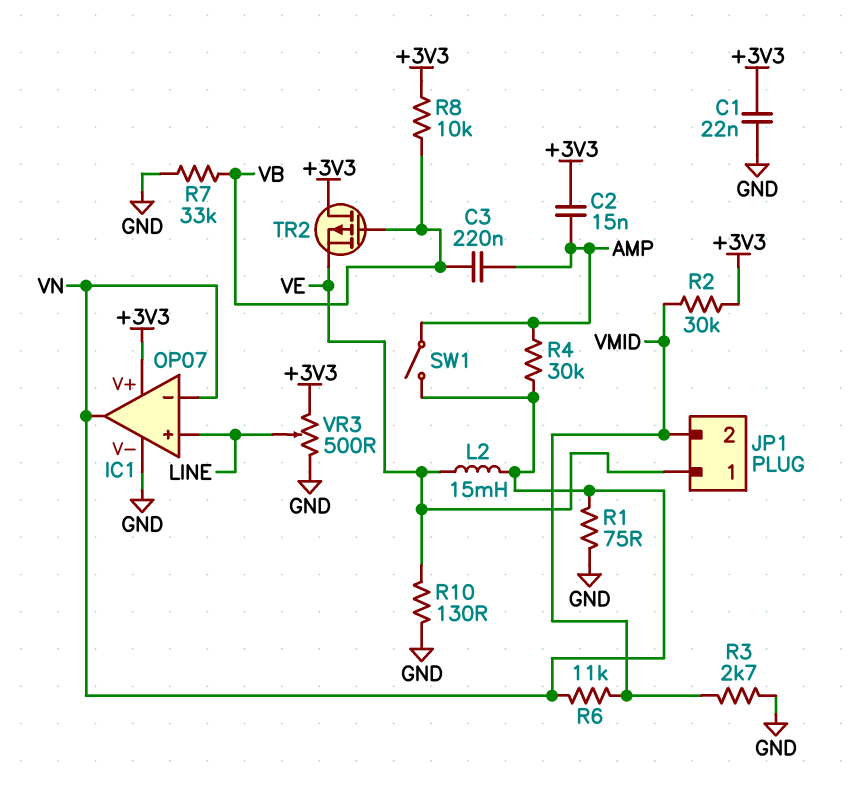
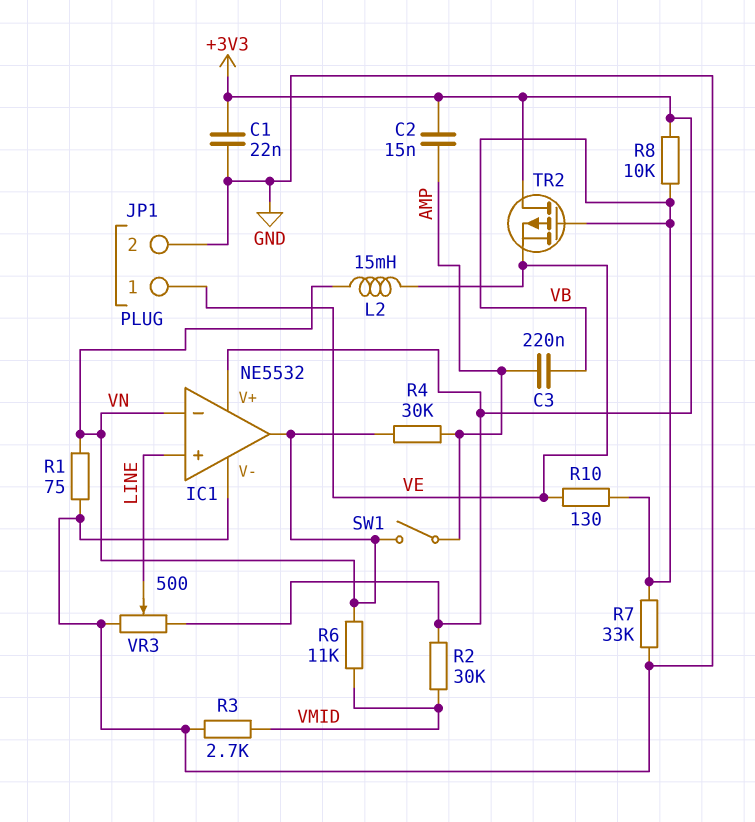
IC1: OP07 -> NE5532
JP1 pin 2: VMID -> GND
R10: 130 (GND, VE) -> 130 (VB, VE)

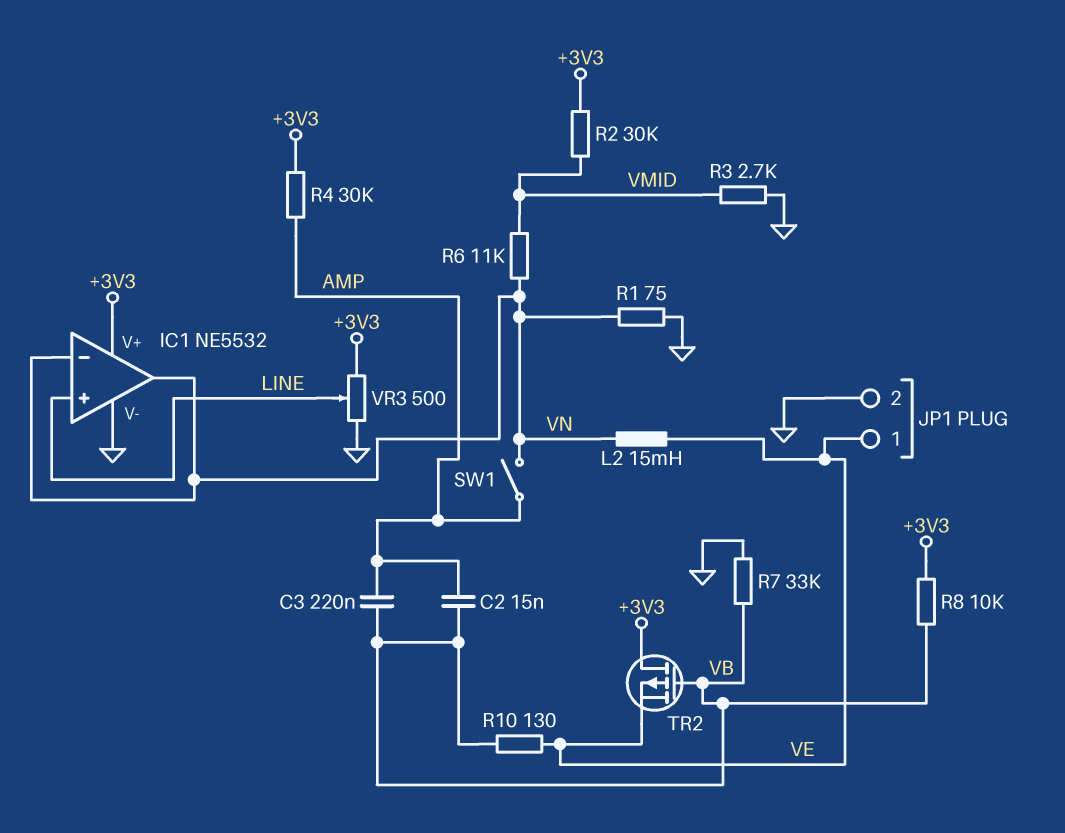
C1: 22nF (+3V3, GND) -> none
C2: 15nF (+3V3, AMP) -> 15nF (AMP, VB)
R4: 30k (AMP, VN) -> 30k (+3V3, AMP)

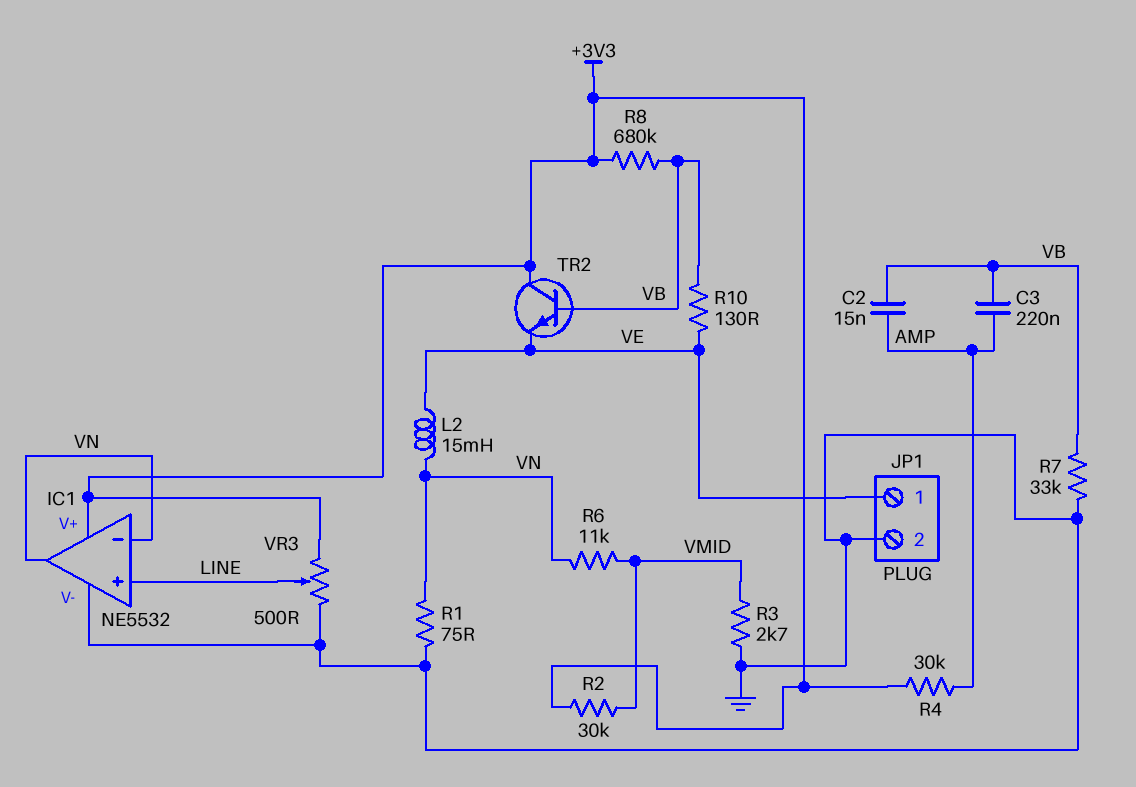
R8: 10k (+3V3, VB) -> 680k (+3V3, VB)
SW1: switch (AMP, VN) -> none
TR2: PMOS (G VB, D +3V3, S VE) -> NPN (B VB, C +3V3, E VE)

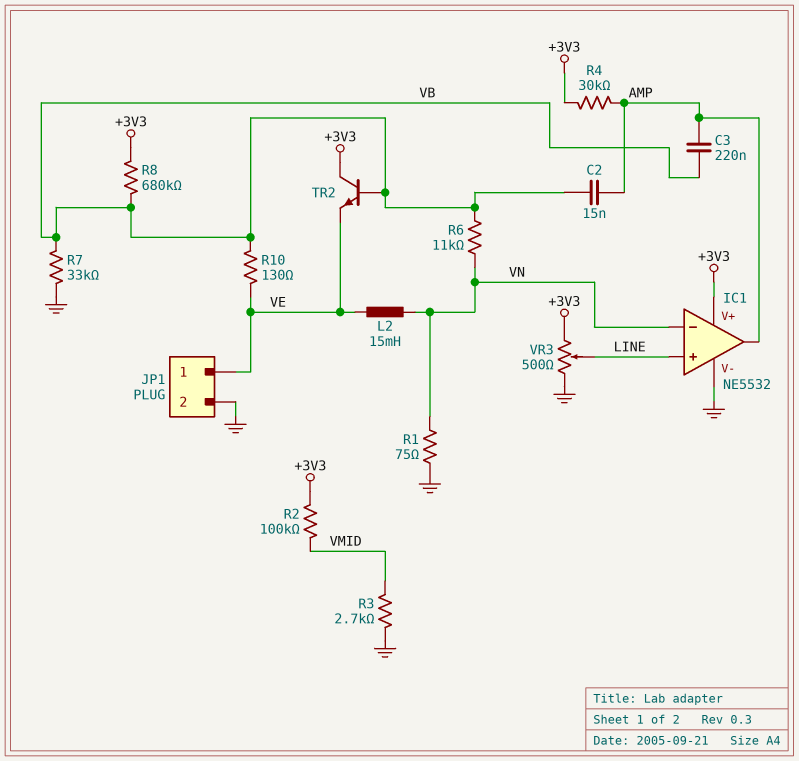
IC1 pin out: VN -> AMP
R2: 30k (+3V3, VMID) -> 100k (+3V3, VMID)
R6: 11k (VMID, VN) -> 11k (VB, VN)

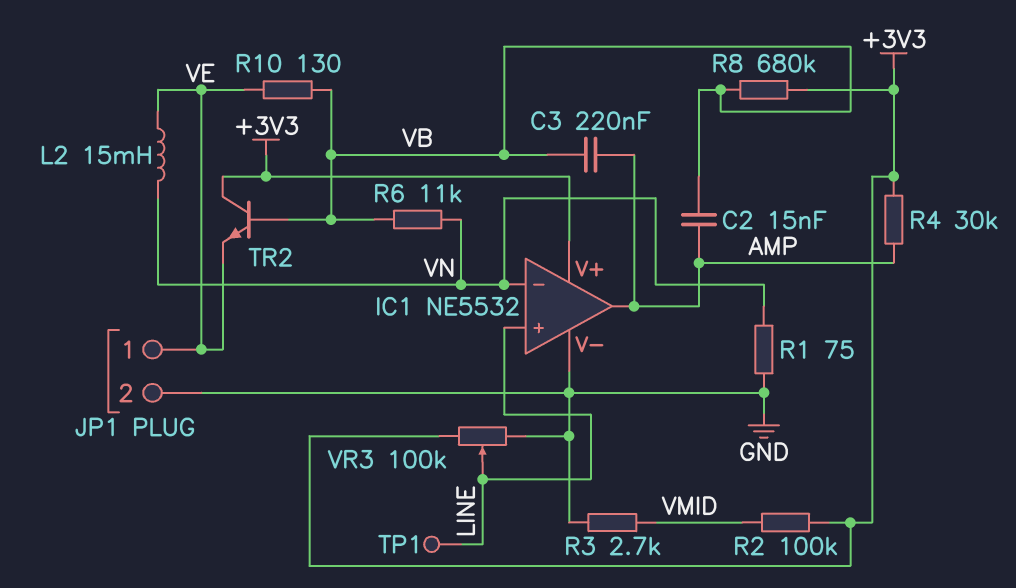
R7: 33k (GND, VB) -> none
TP1: none -> test point (LINE)
VR3: 500 (+3V3, GND, wiper LINE) -> 100k (+3V3, GND, wiper LINE)

